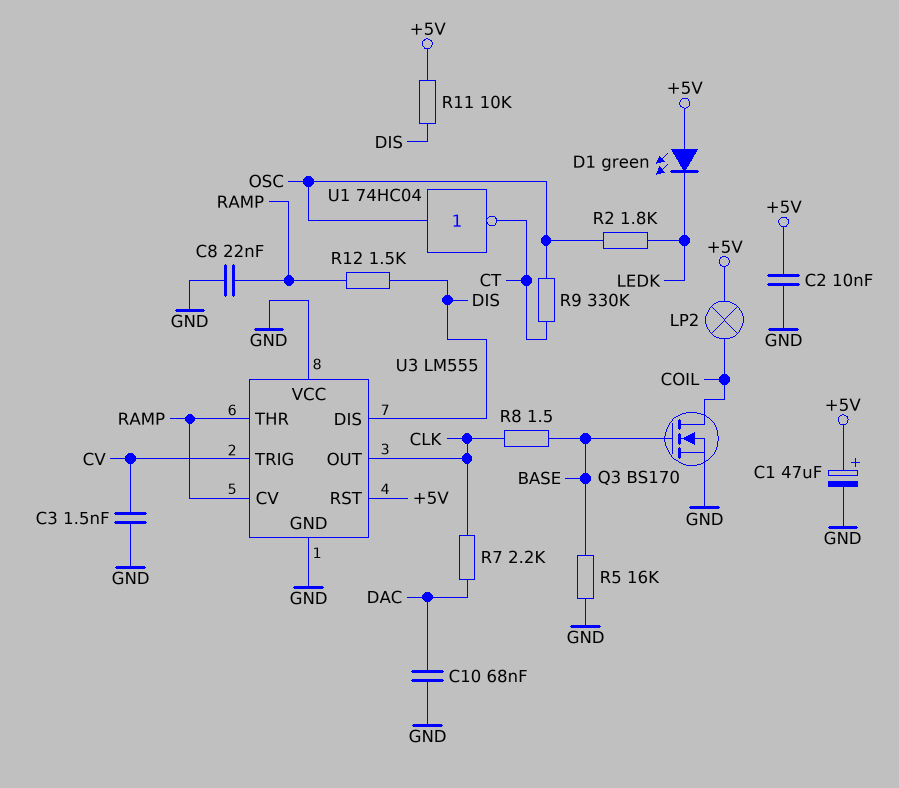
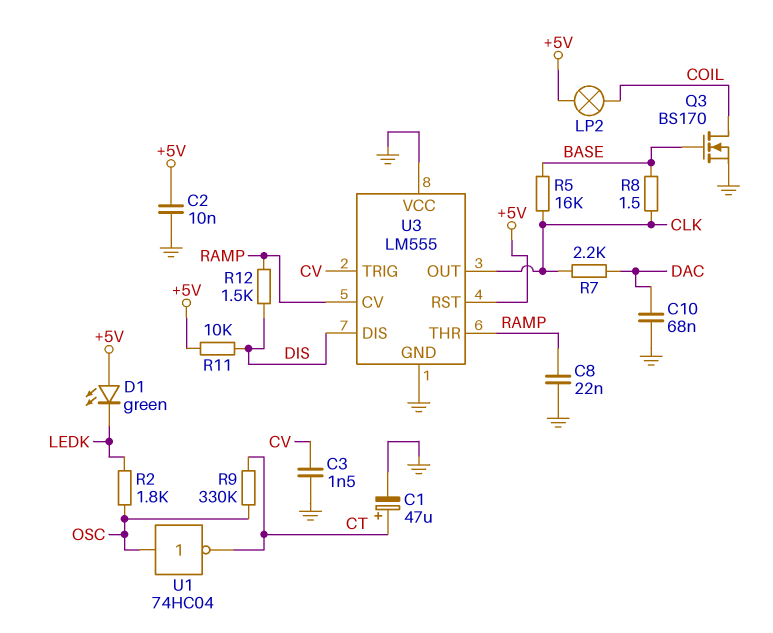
C1: 47uF (plus +5V, minus GND) -> 47uF (plus CT, minus GND)
R5: 16k (BASE, GND) -> 16k (BASE, CLK)

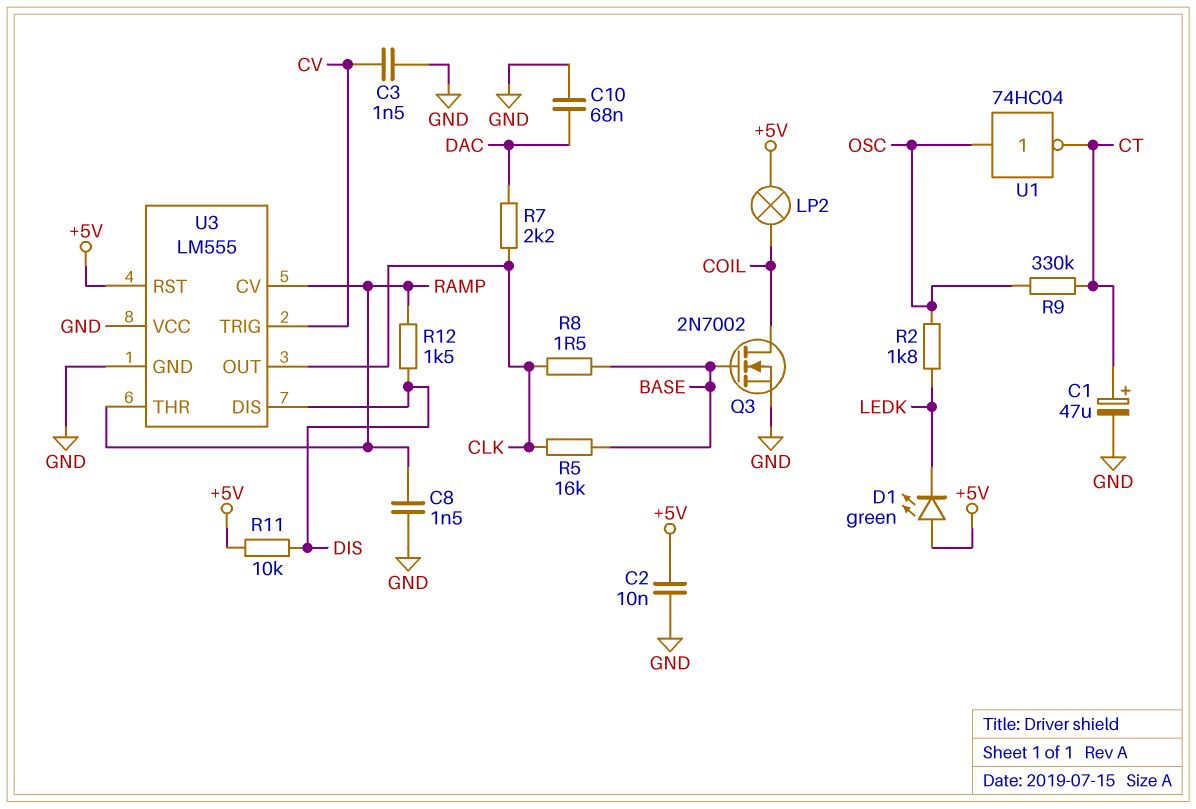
C8: 22nF (GND, RAMP) -> 1.5nF (GND, RAMP)
Q3: NMOS BS170 (G BASE, D COIL, S GND) -> NMOS 2N7002 (G BASE, D COIL, S GND)

